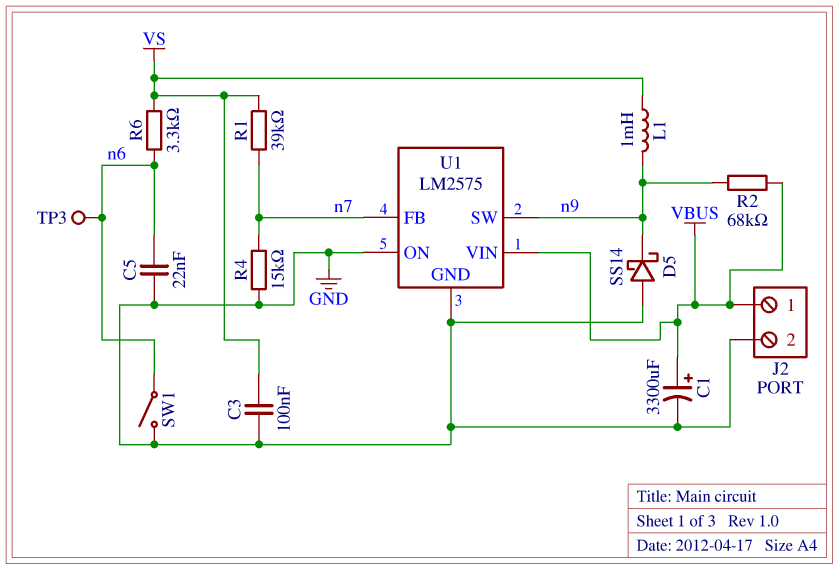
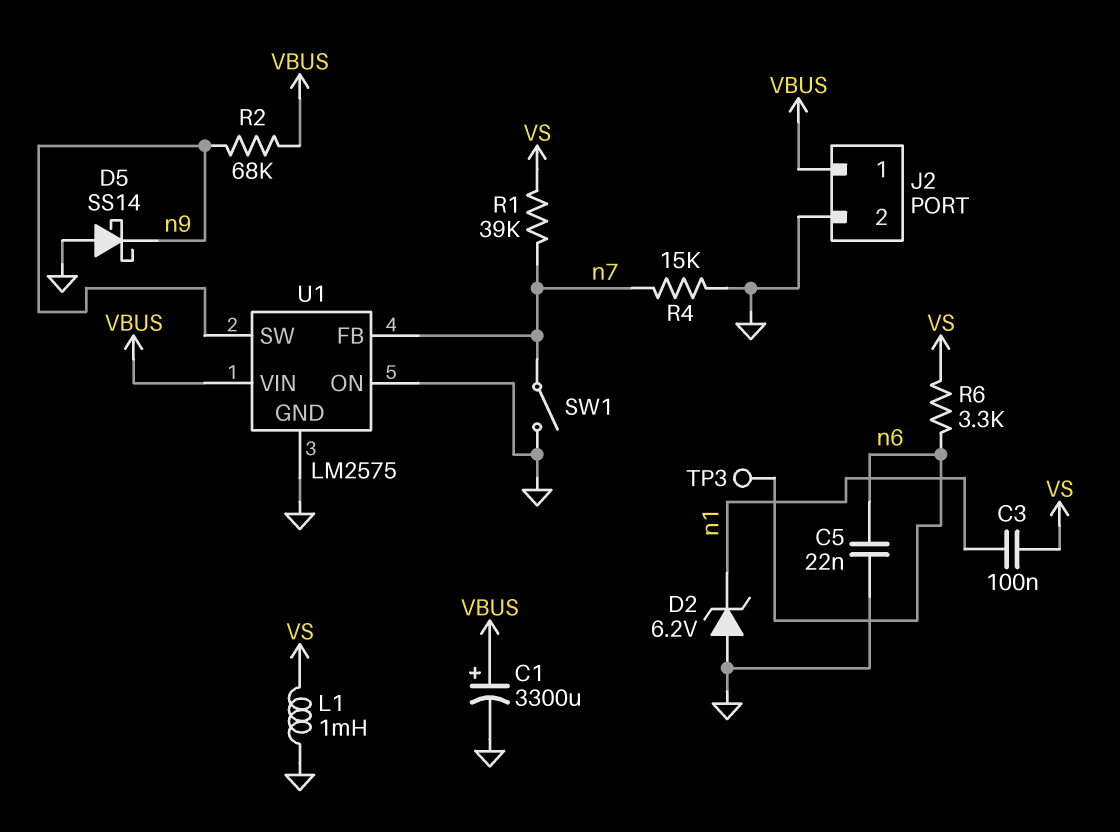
C3: 100nF (GND, VS) -> 100nF (VS, n1)
D2: none -> zener 6.2V (A GND, K n1)
L1: 1mH (VS, n9) -> 1mH (GND, VS)
SW1: switch (GND, n6) -> switch (GND, n7)

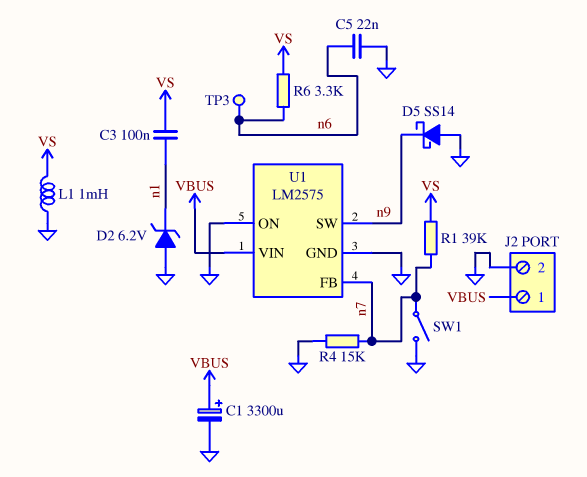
R2: 68k (VBUS, n9) -> none

